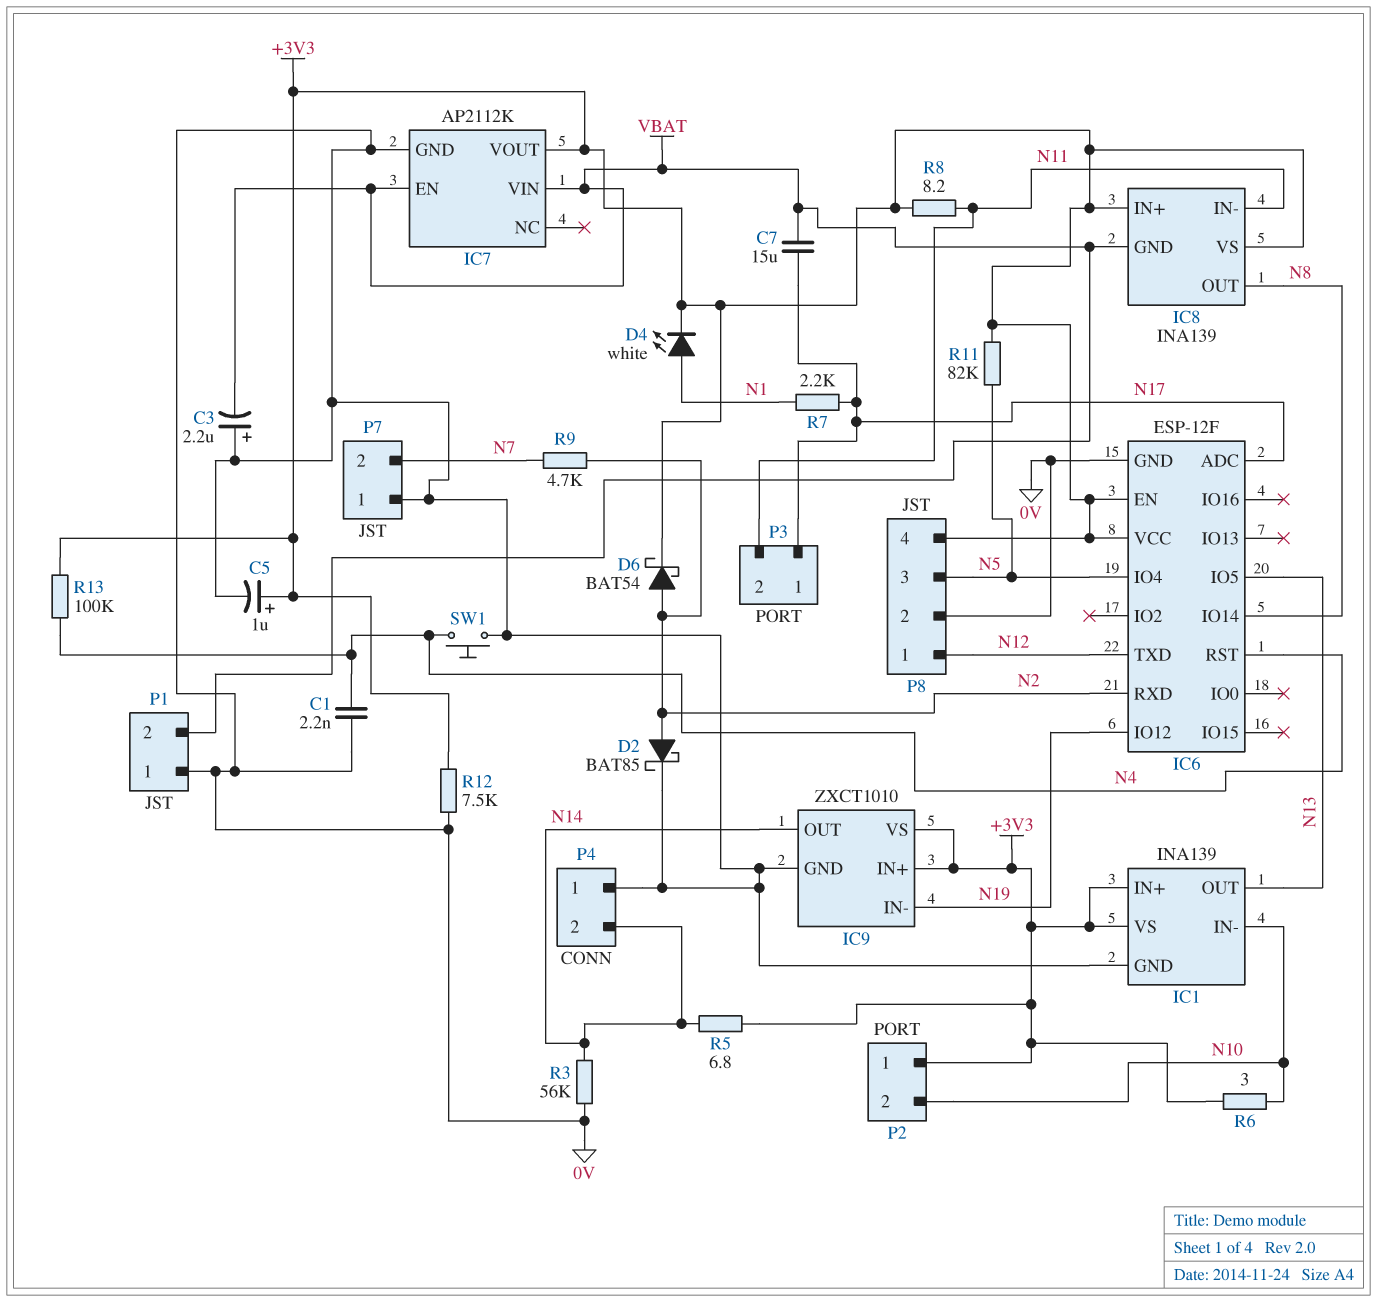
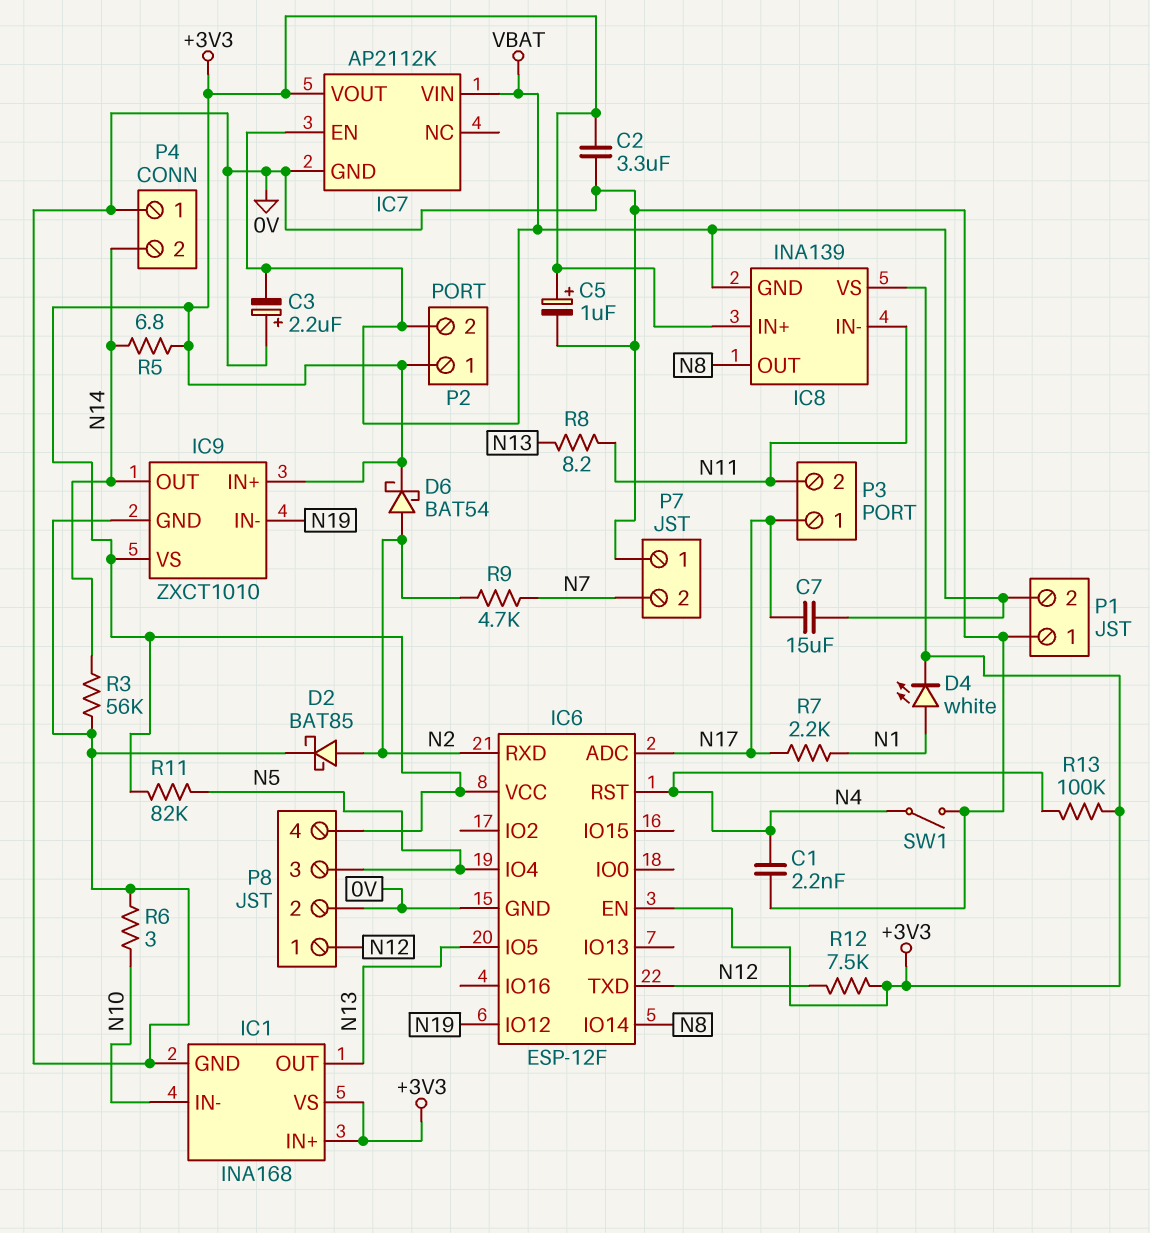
C2: none -> 3.3uF (+3V3, 0V)
IC1: INA139 -> INA168
P2 pin 2: N10 -> VBAT
R6: 3 (+3V3, N10) -> 3 (0V, N10)
R8: 8.2 (+3V3, N11) -> 8.2 (N11, N13)
R12: 7.5k (+3V3, 0V) -> 7.5k (+3V3, N12)
SW1: button (0V, N4) -> switch (0V, N4)

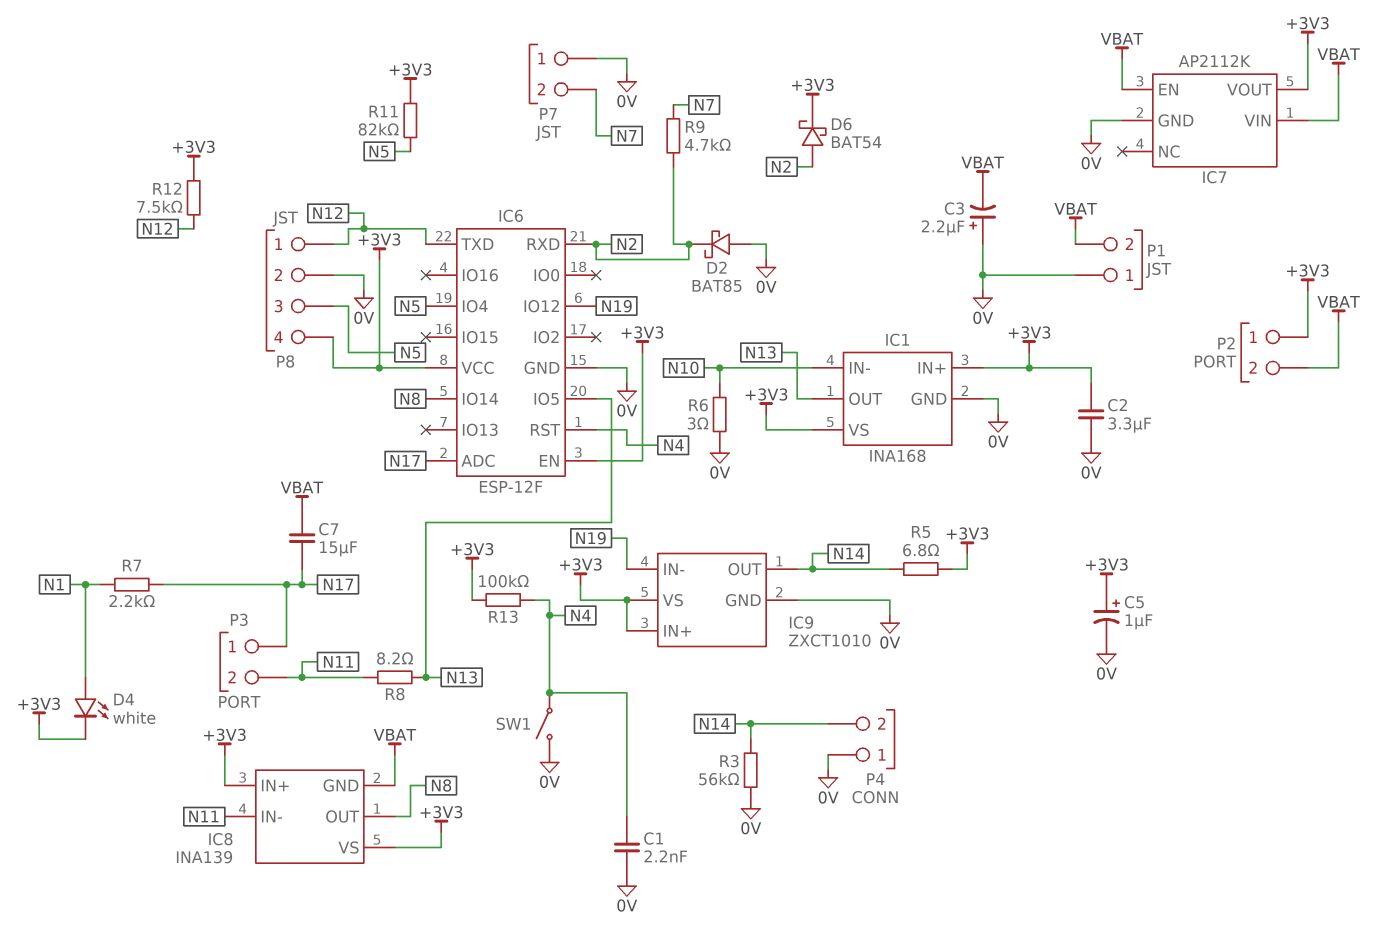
D2: schottky BAT85 (A N2, K 0V) -> schottky BAT85 (A 0V, K N2)

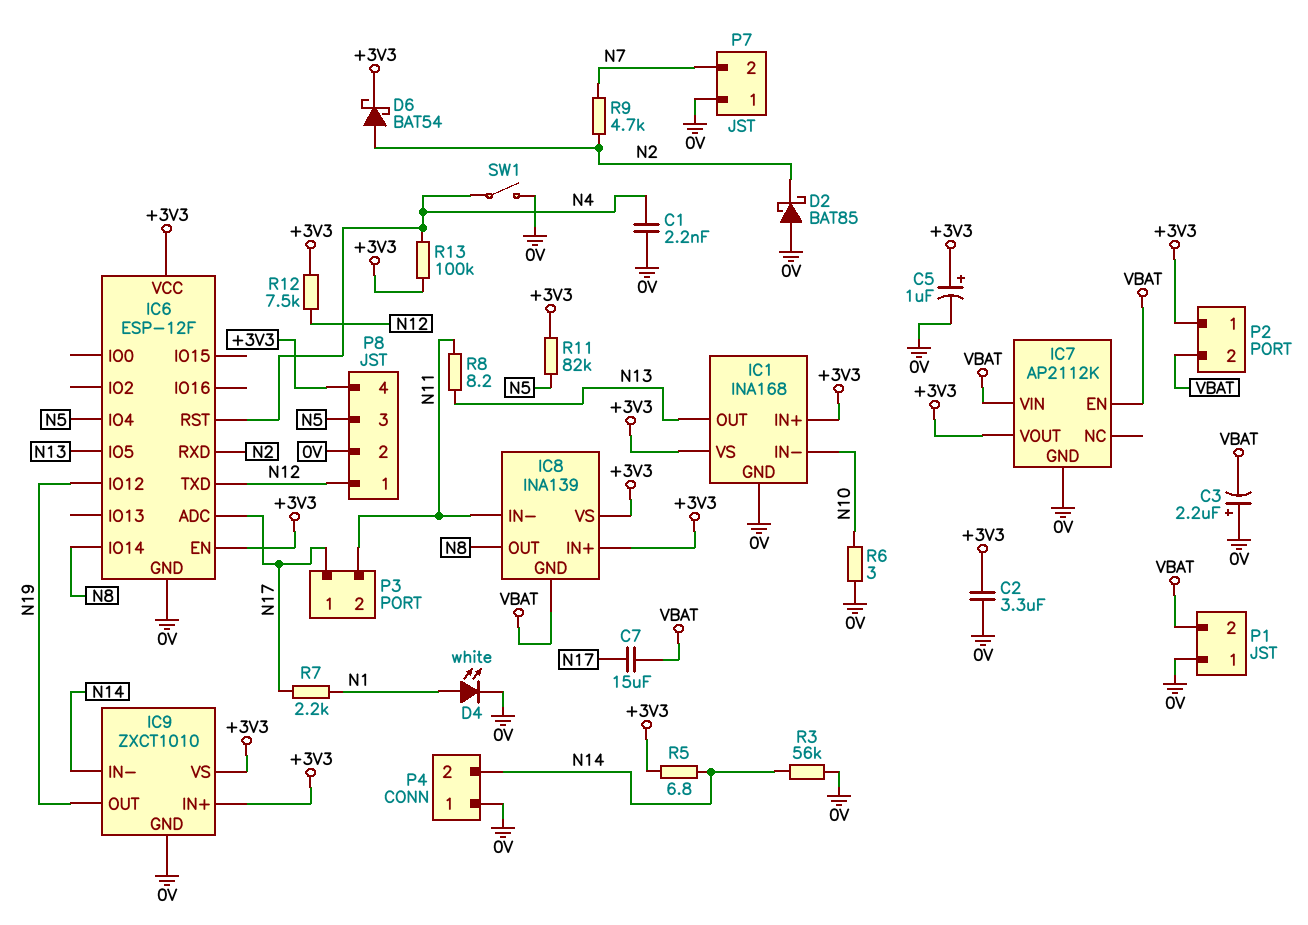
D4: LED white (A N1, K +3V3) -> LED white (A N1, K 0V)
IC9 pin IN-: N19 -> N14
IC9 pin OUT: N14 -> N19

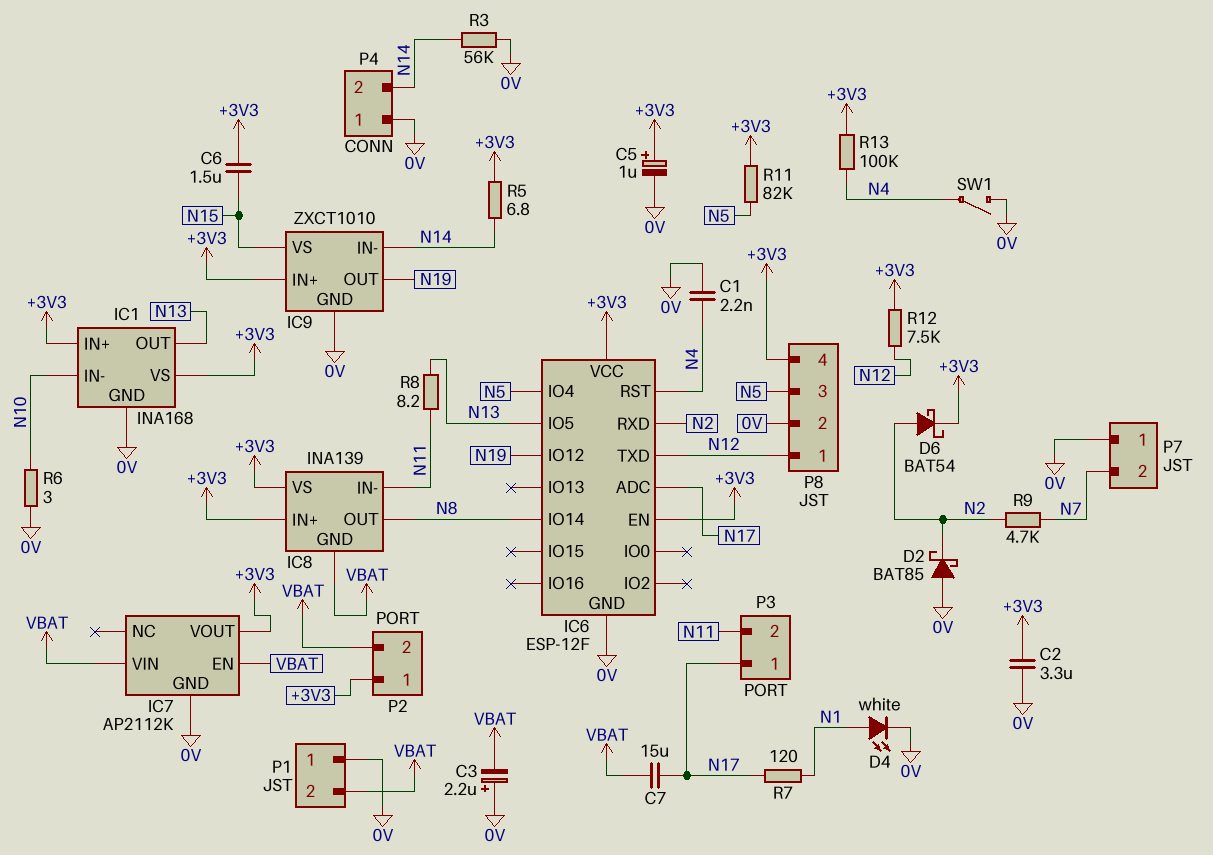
C6: none -> 1.5uF (+3V3, N15)
IC9 pin VS: +3V3 -> N15
R7: 2.2k (N1, N17) -> 120 (N1, N17)

